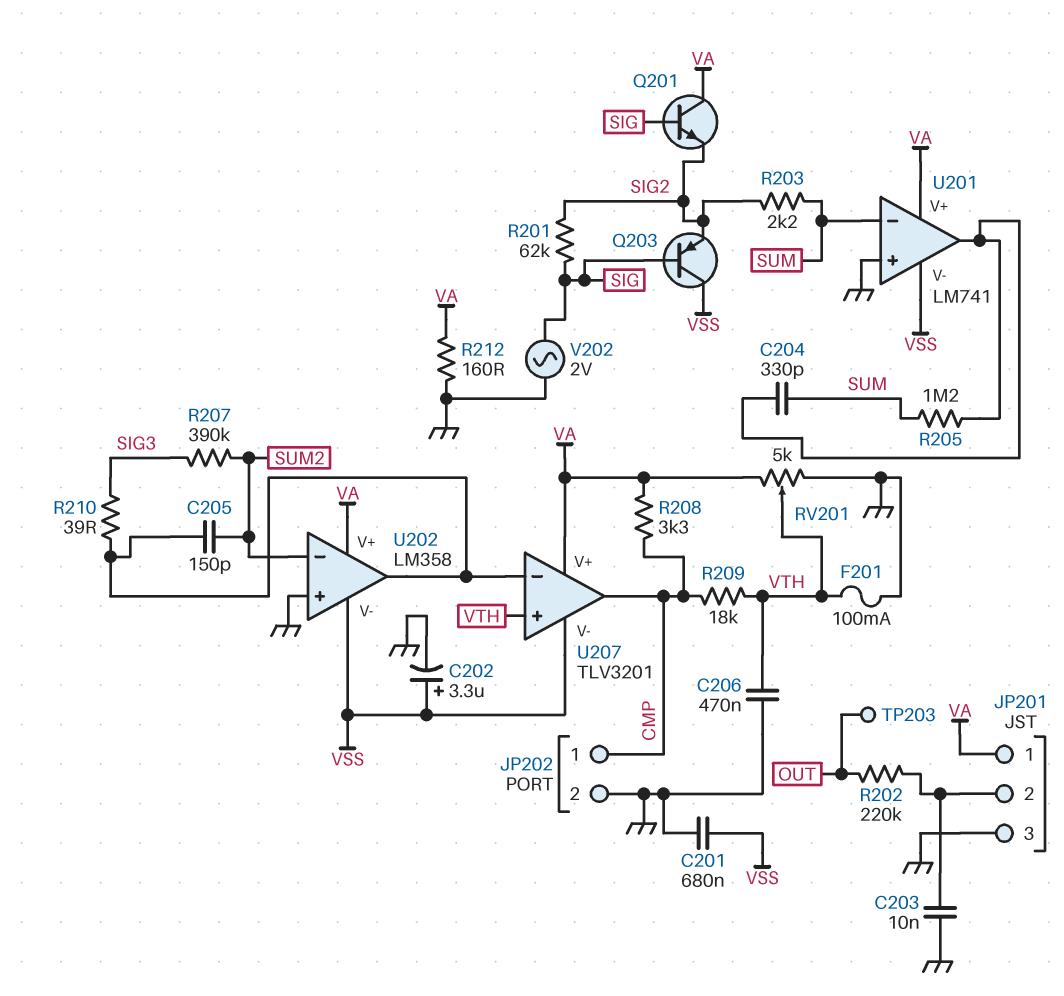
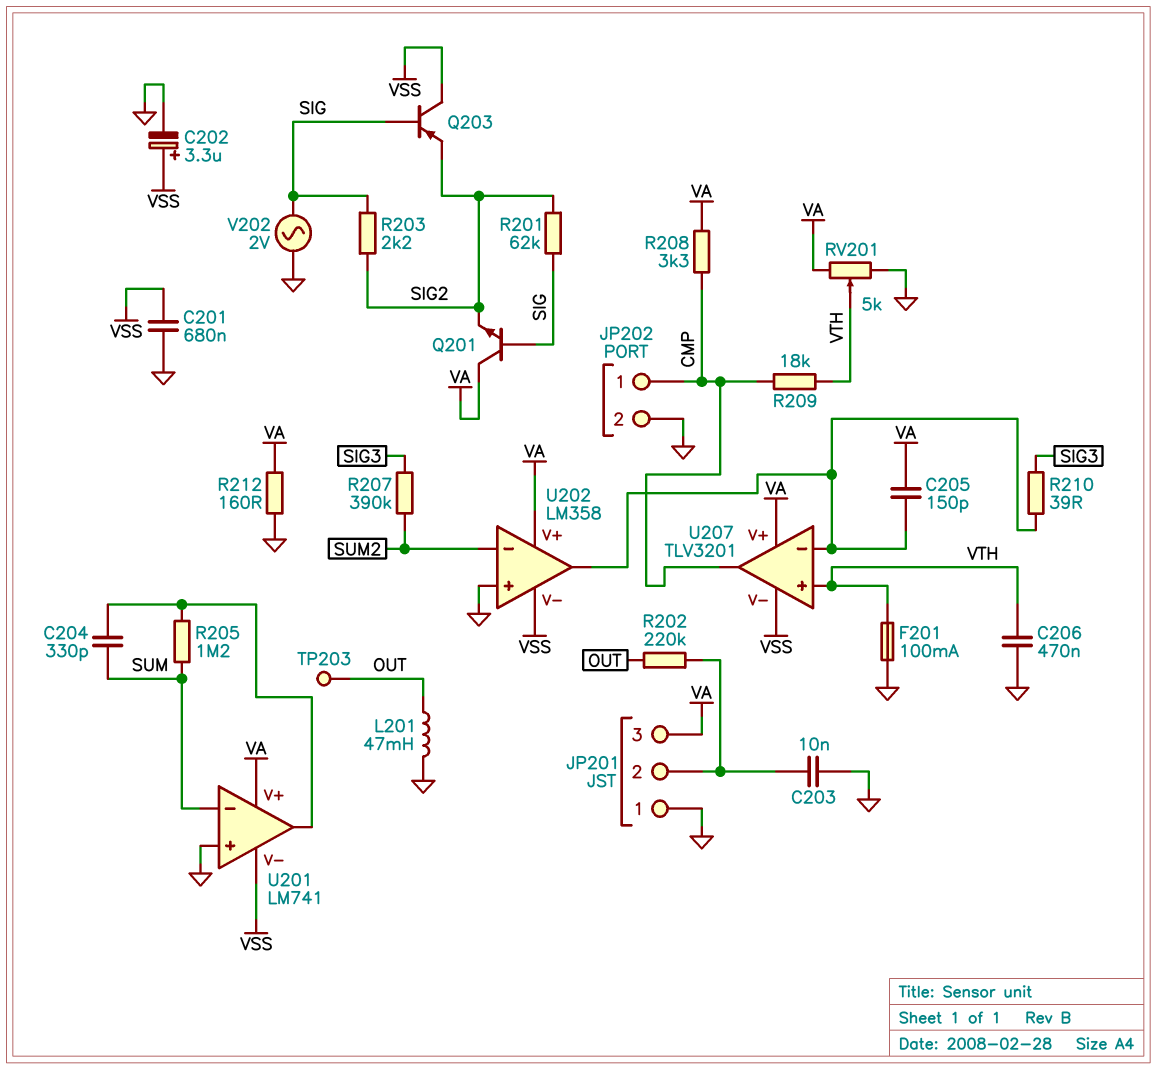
C205: 150pF (SUM2, U202/out) -> 150pF (U202/out, VA)
JP201 pin 1: VA -> GND
JP201 pin 3: GND -> VA
L201: none -> 47mH (GND, OUT)
R203: 2.2k (SIG2, SUM) -> 2.2k (SIG, SIG2)

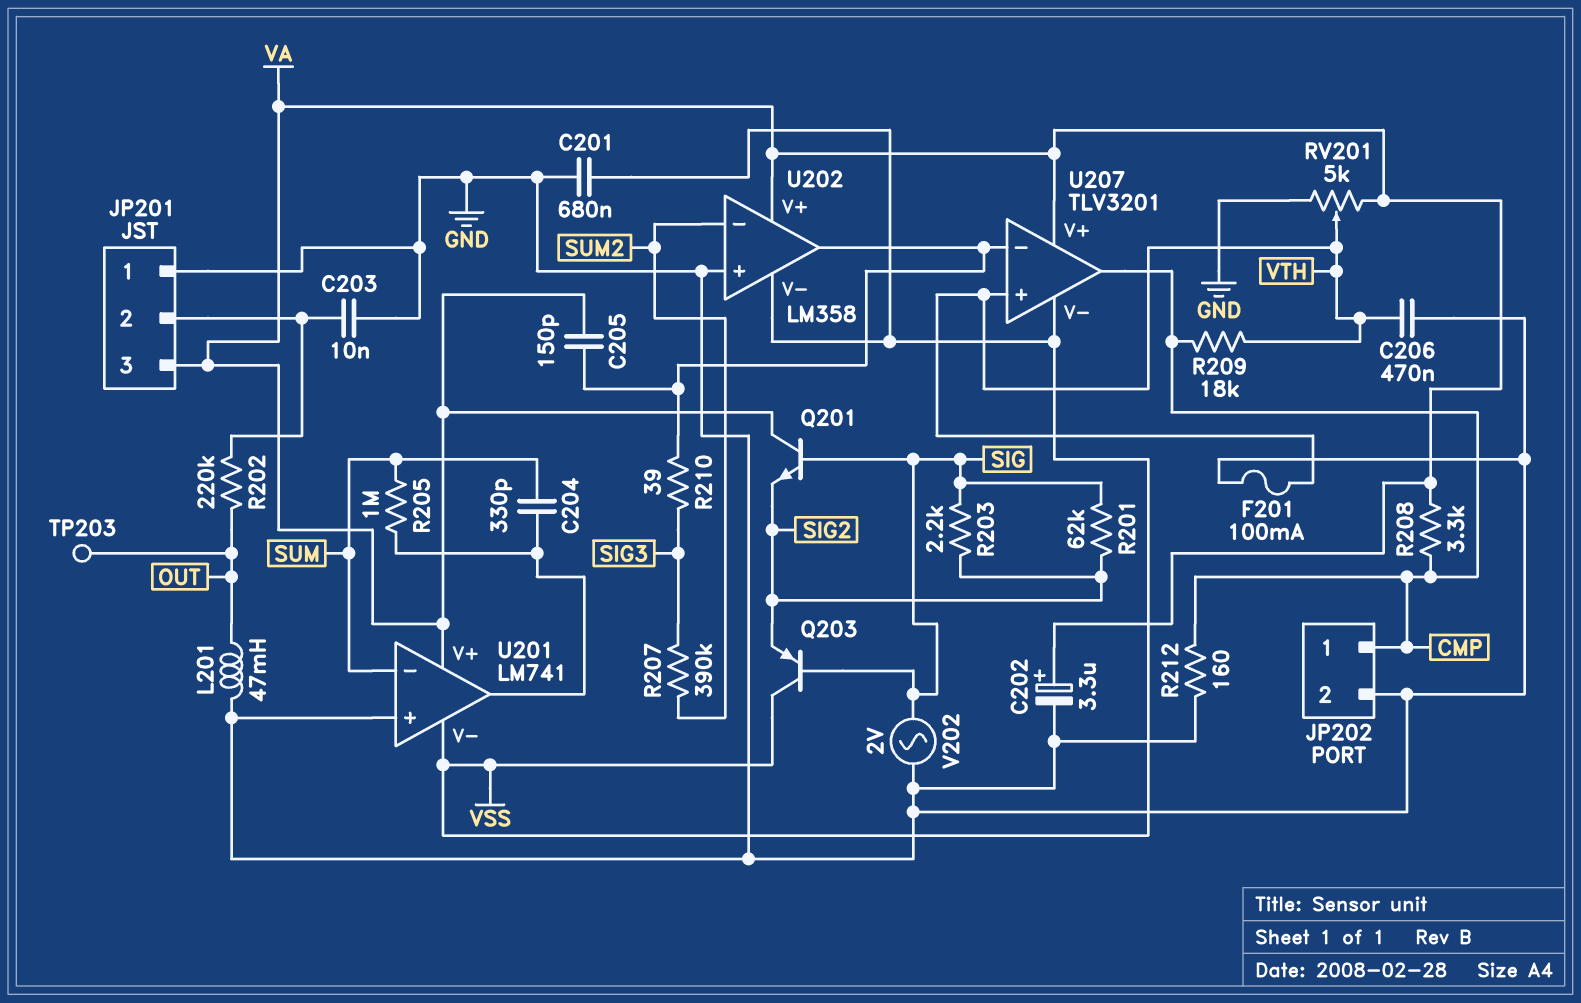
C202: 3.3uF (plus VSS, minus GND) -> 3.3uF (plus VA, minus GND)
R205: 1.2M (SUM, U201/out) -> 1M (SUM, U201/out)
R212: 160 (GND, VA) -> 160 (CMP, GND)

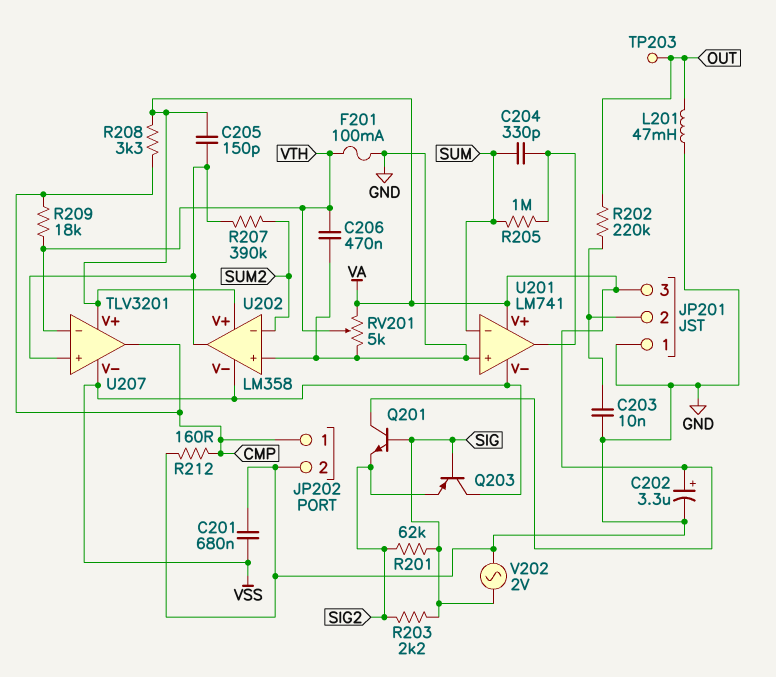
R207: 390k (SIG3, SUM2) -> 390k (SUM2, U202/out)
R210: 39 (SIG3, U202/out) -> none
U207 pin in+: VTH -> U202/out
U207 pin in-: U202/out -> VTH

